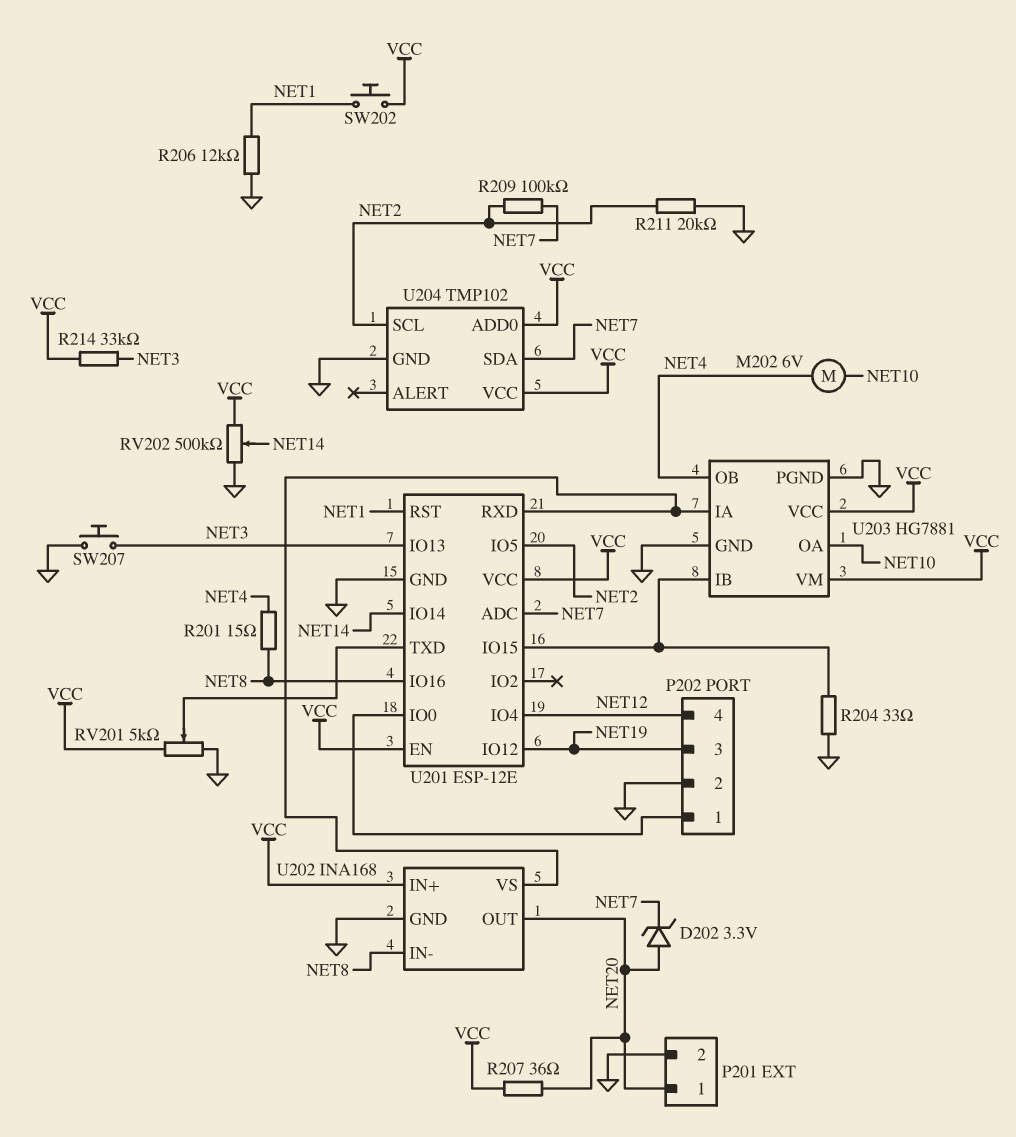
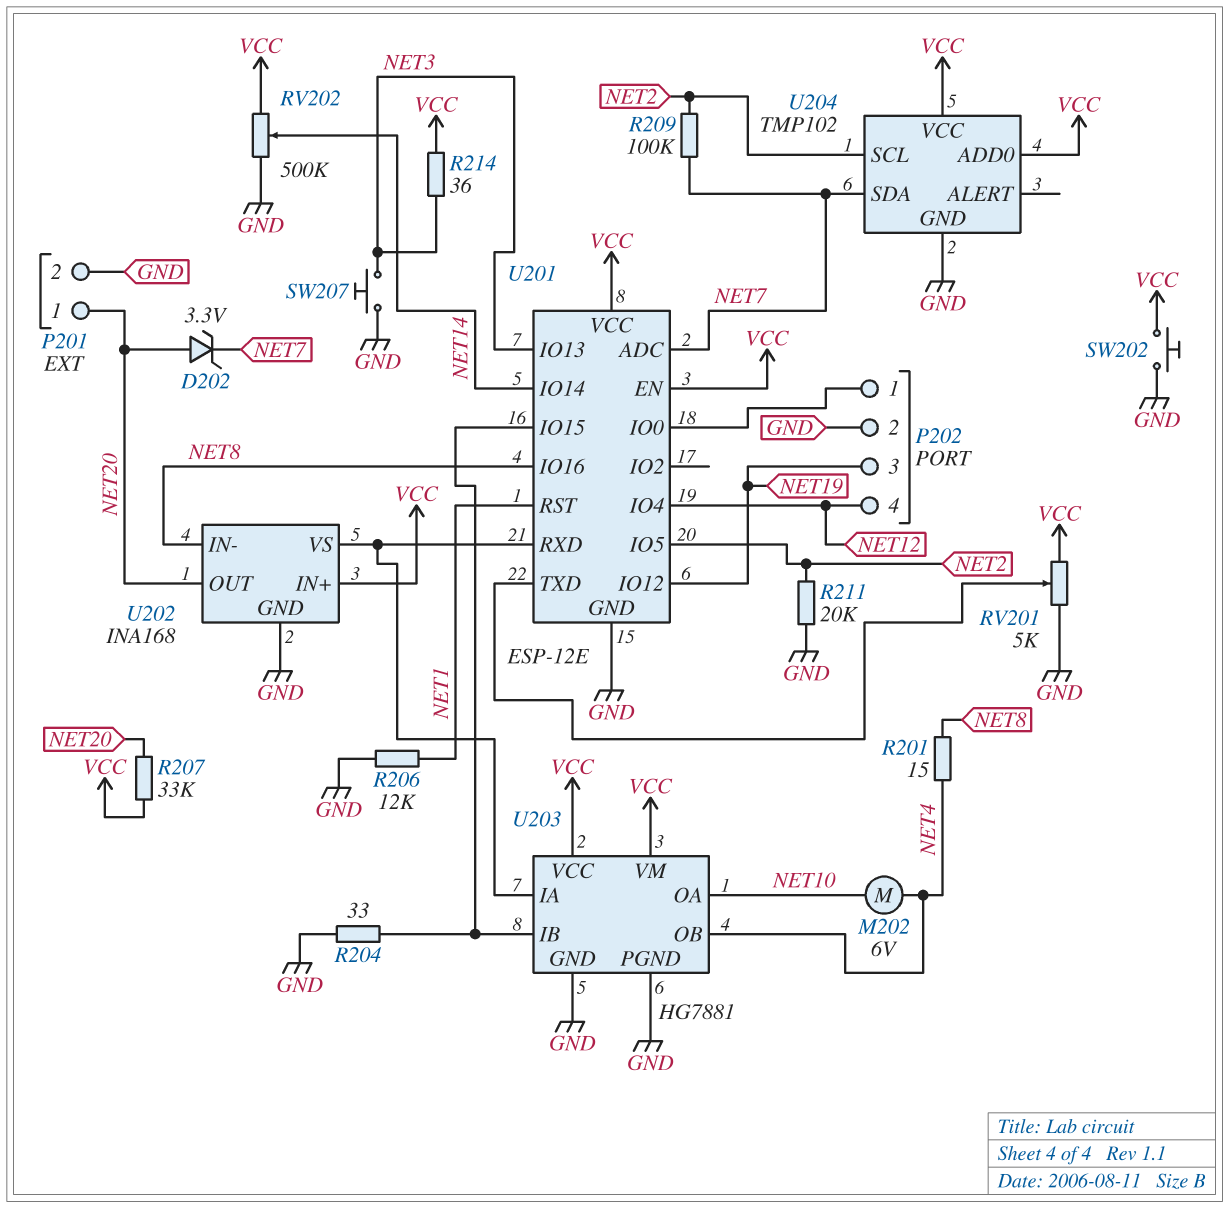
R207: 36 (NET20, VCC) -> 33k (NET20, VCC)
R214: 33k (NET3, VCC) -> 36 (NET3, VCC)
SW202: button (NET1, VCC) -> button (GND, VCC)

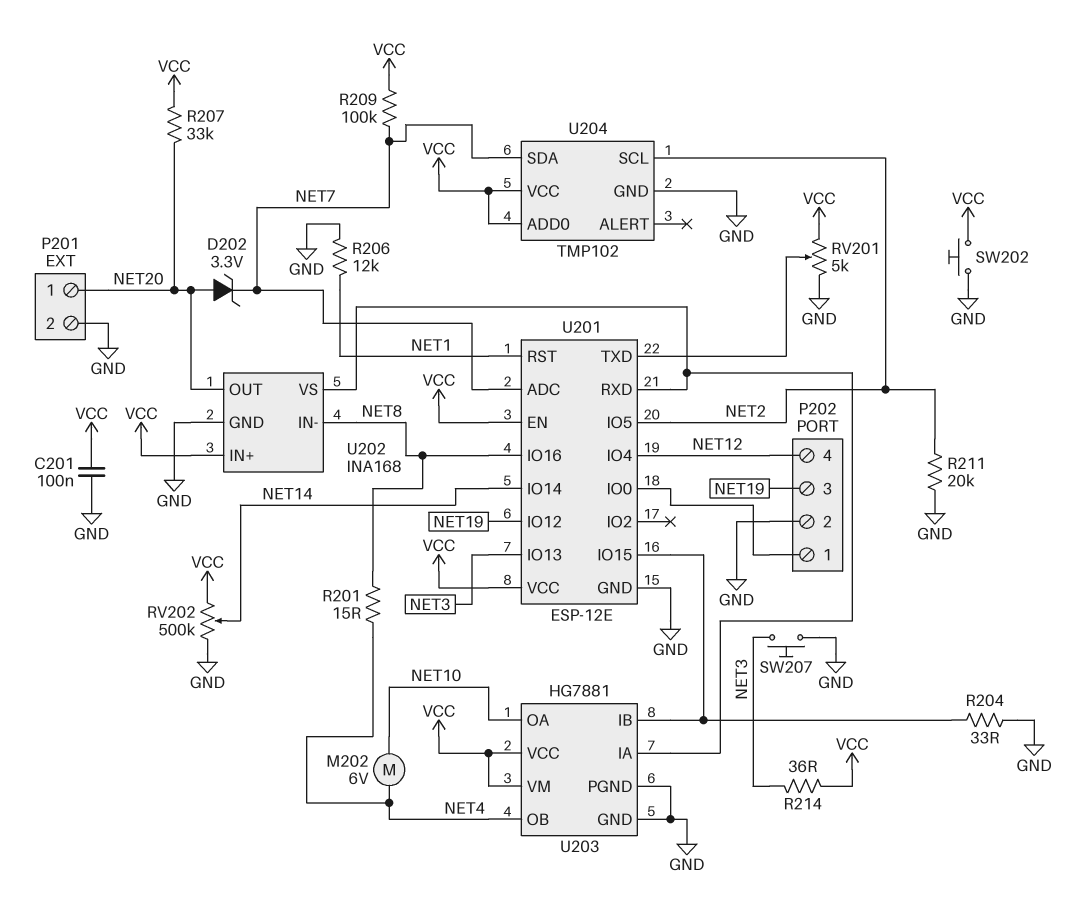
C201: none -> 100nF (GND, VCC)
R209: 100k (NET2, NET7) -> 100k (NET7, VCC)

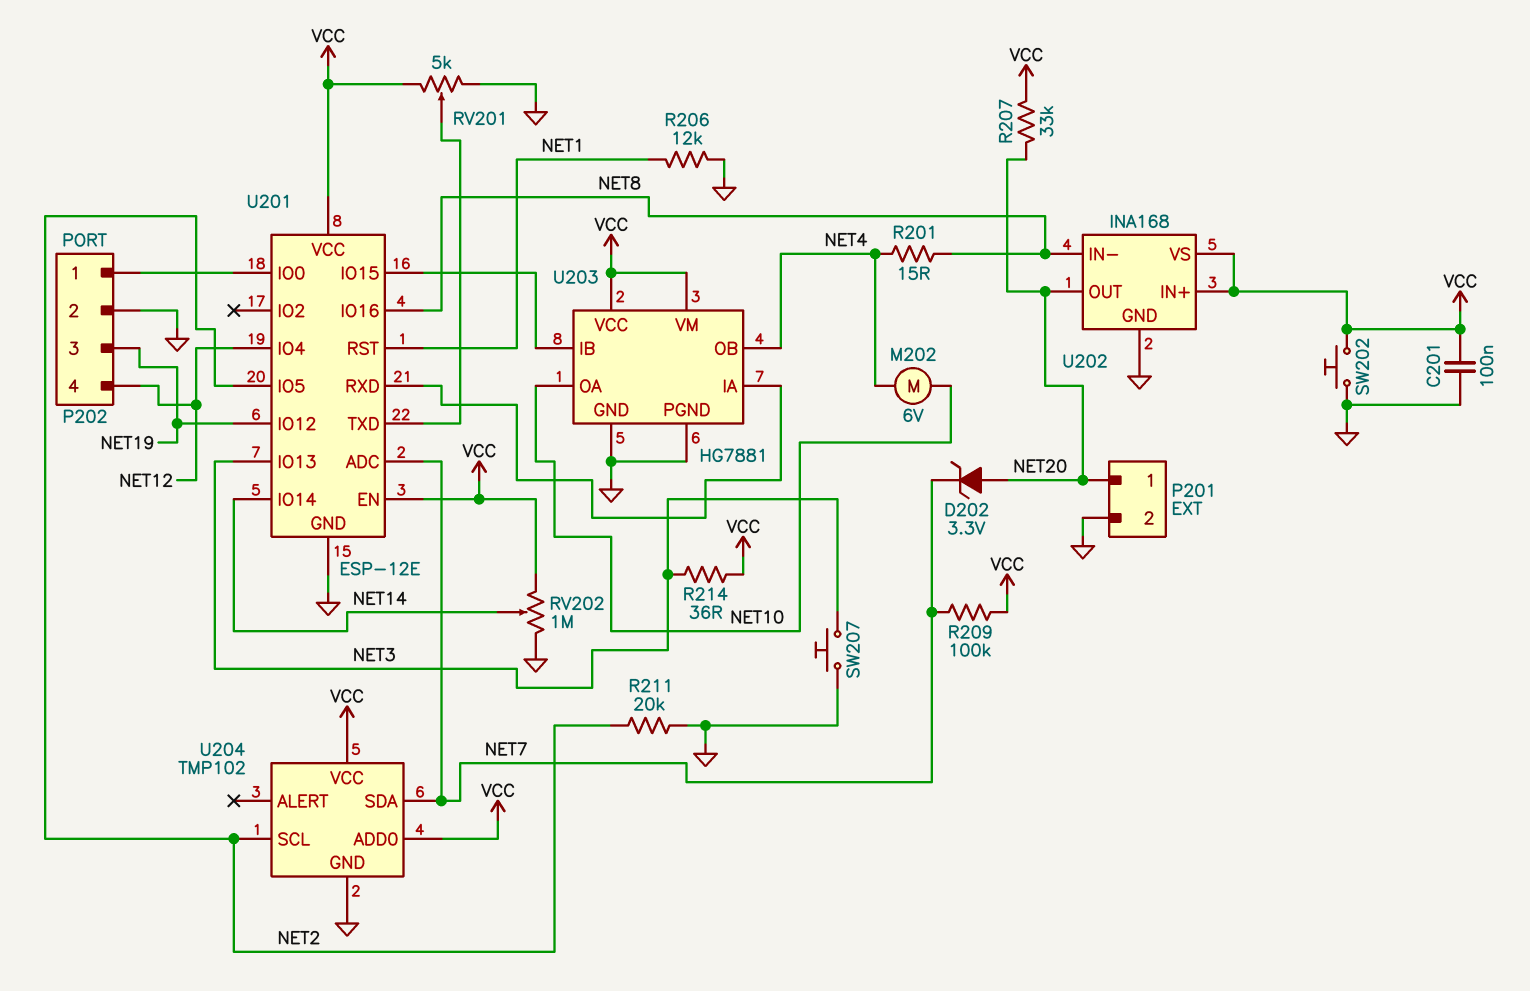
R204: 33 (GND, U201/IO15) -> none
RV202: 500k (GND, VCC, wiper NET14) -> 1M (GND, VCC, wiper NET14)
U202 pin VS: U201/RXD -> VCC

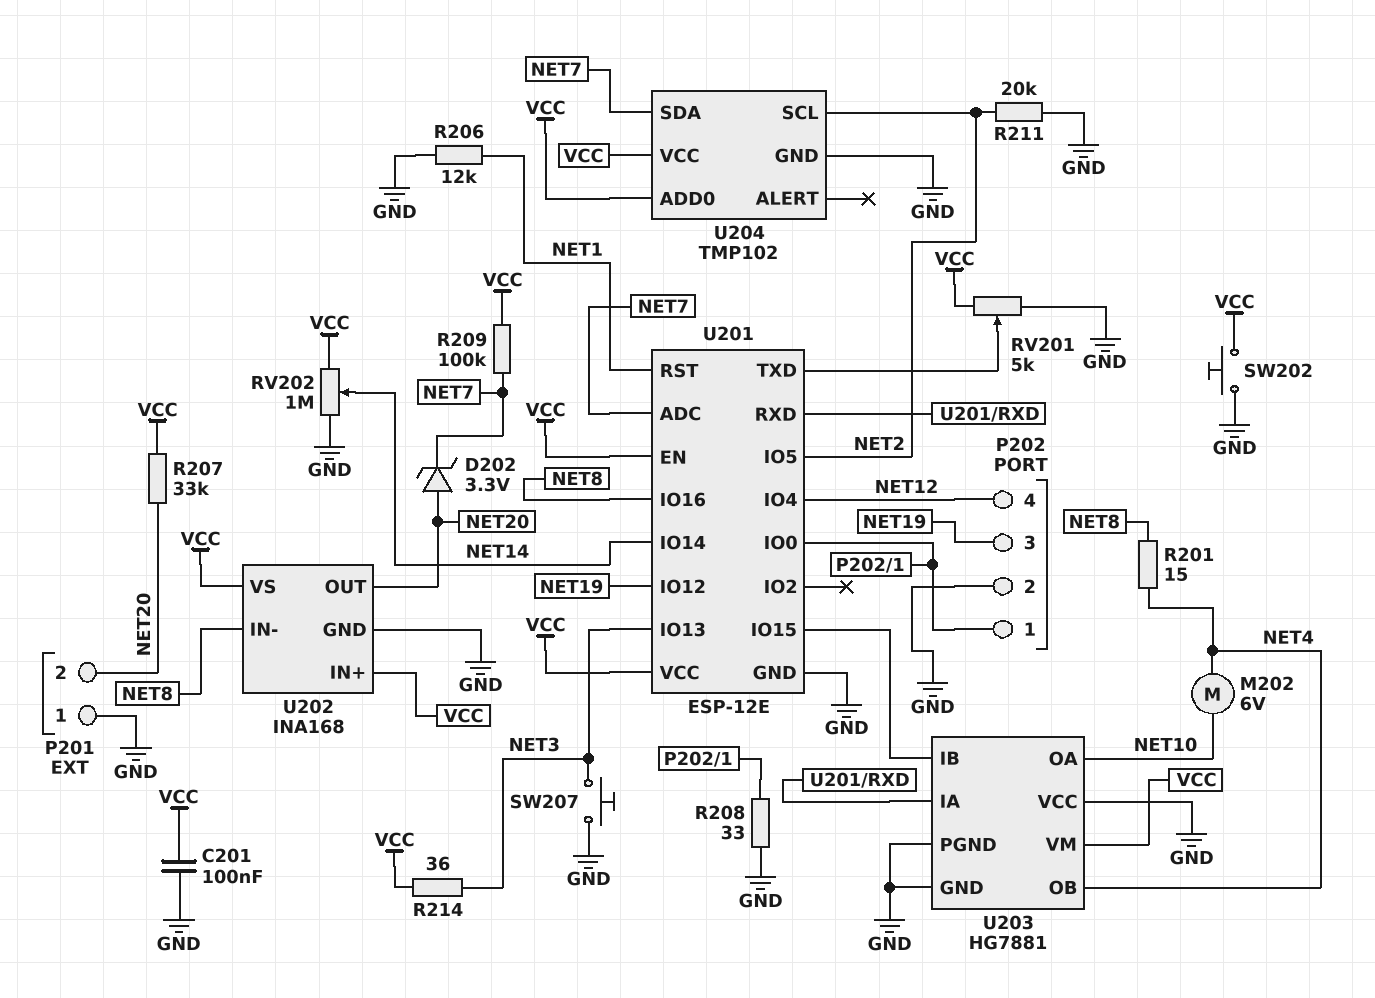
P201 pin 1: NET20 -> GND
P201 pin 2: GND -> NET20
R208: none -> 33 (GND, P202/1)
U203 pin VCC: VCC -> GND

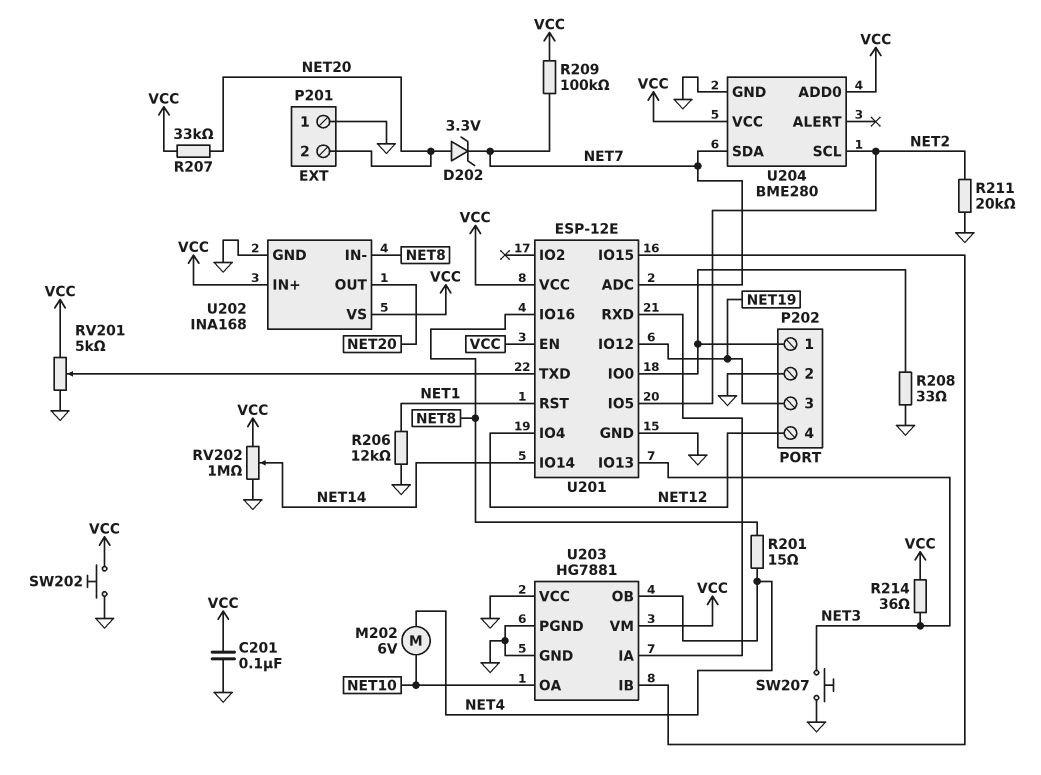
U204: TMP102 -> BME280

